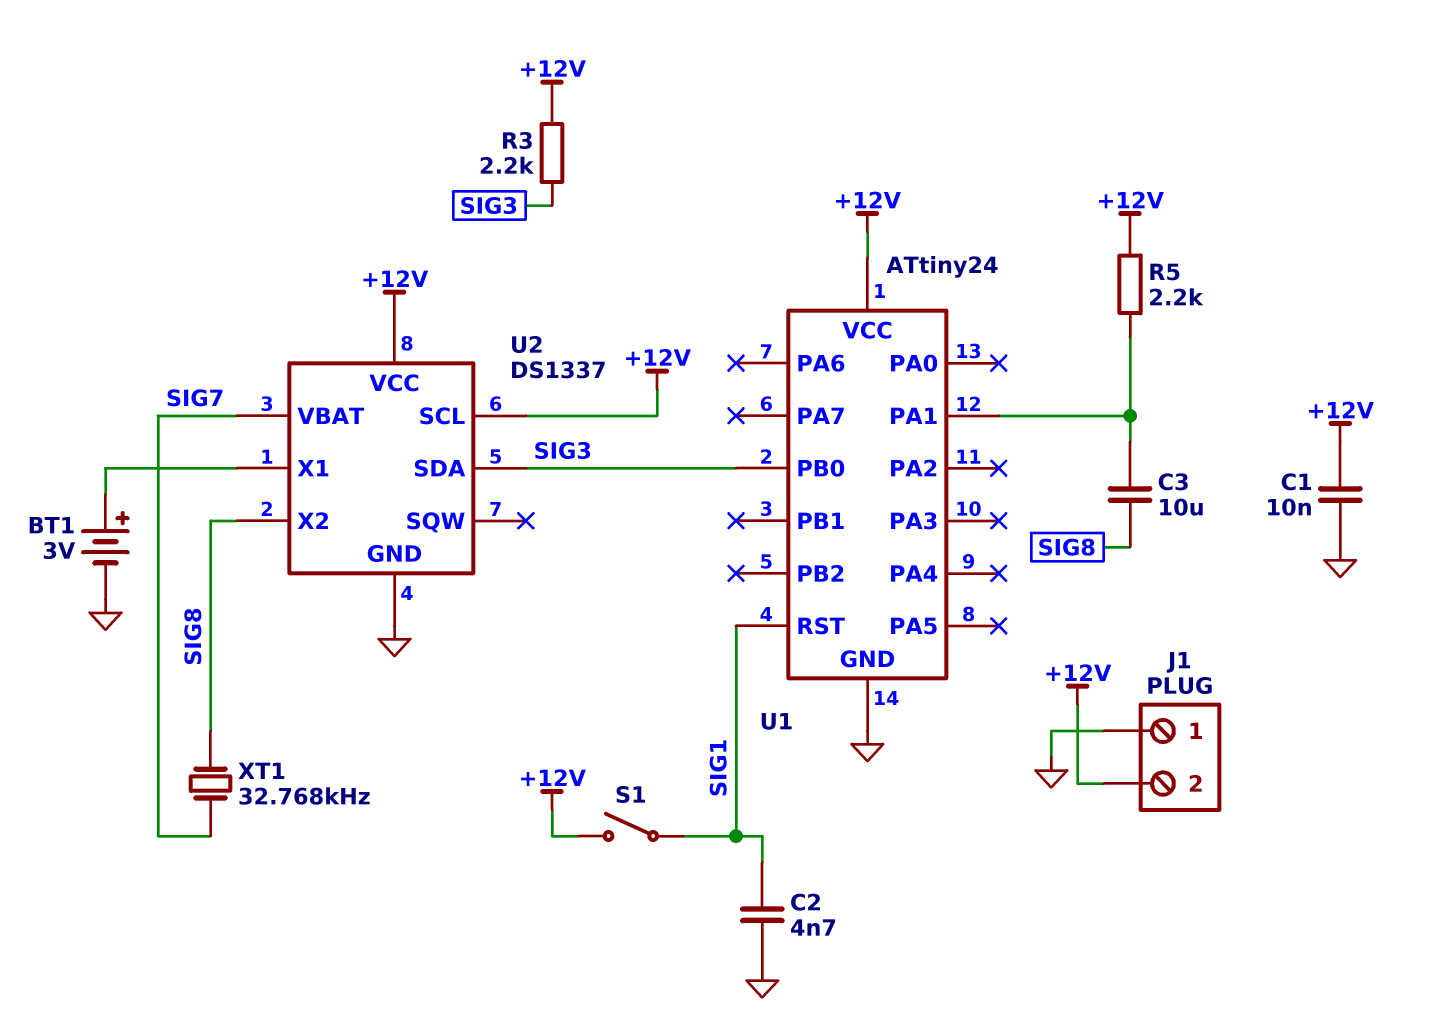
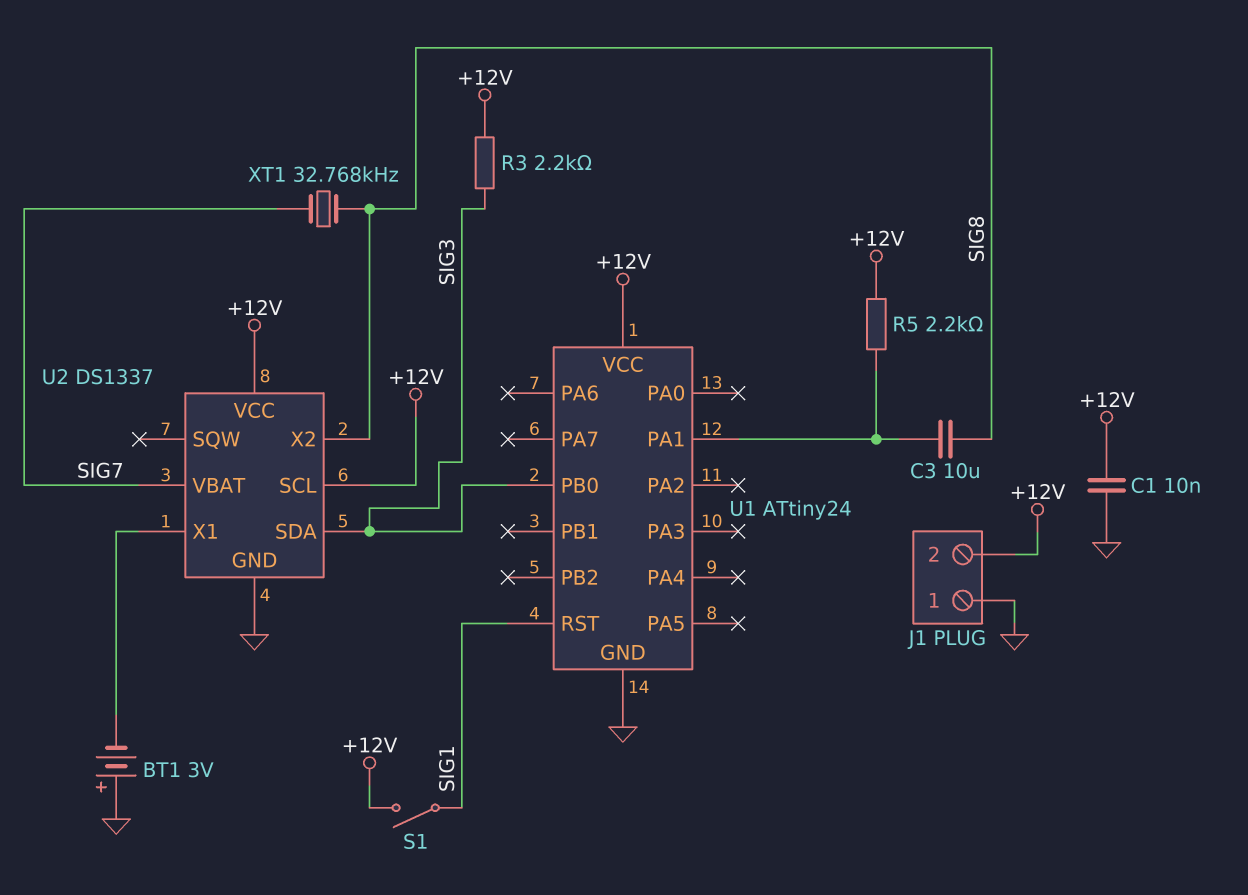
BT1: 3V (plus U2/X1, minus GND) -> 3V (plus GND, minus U2/X1)
C2: 4.7nF (GND, SIG1) -> none

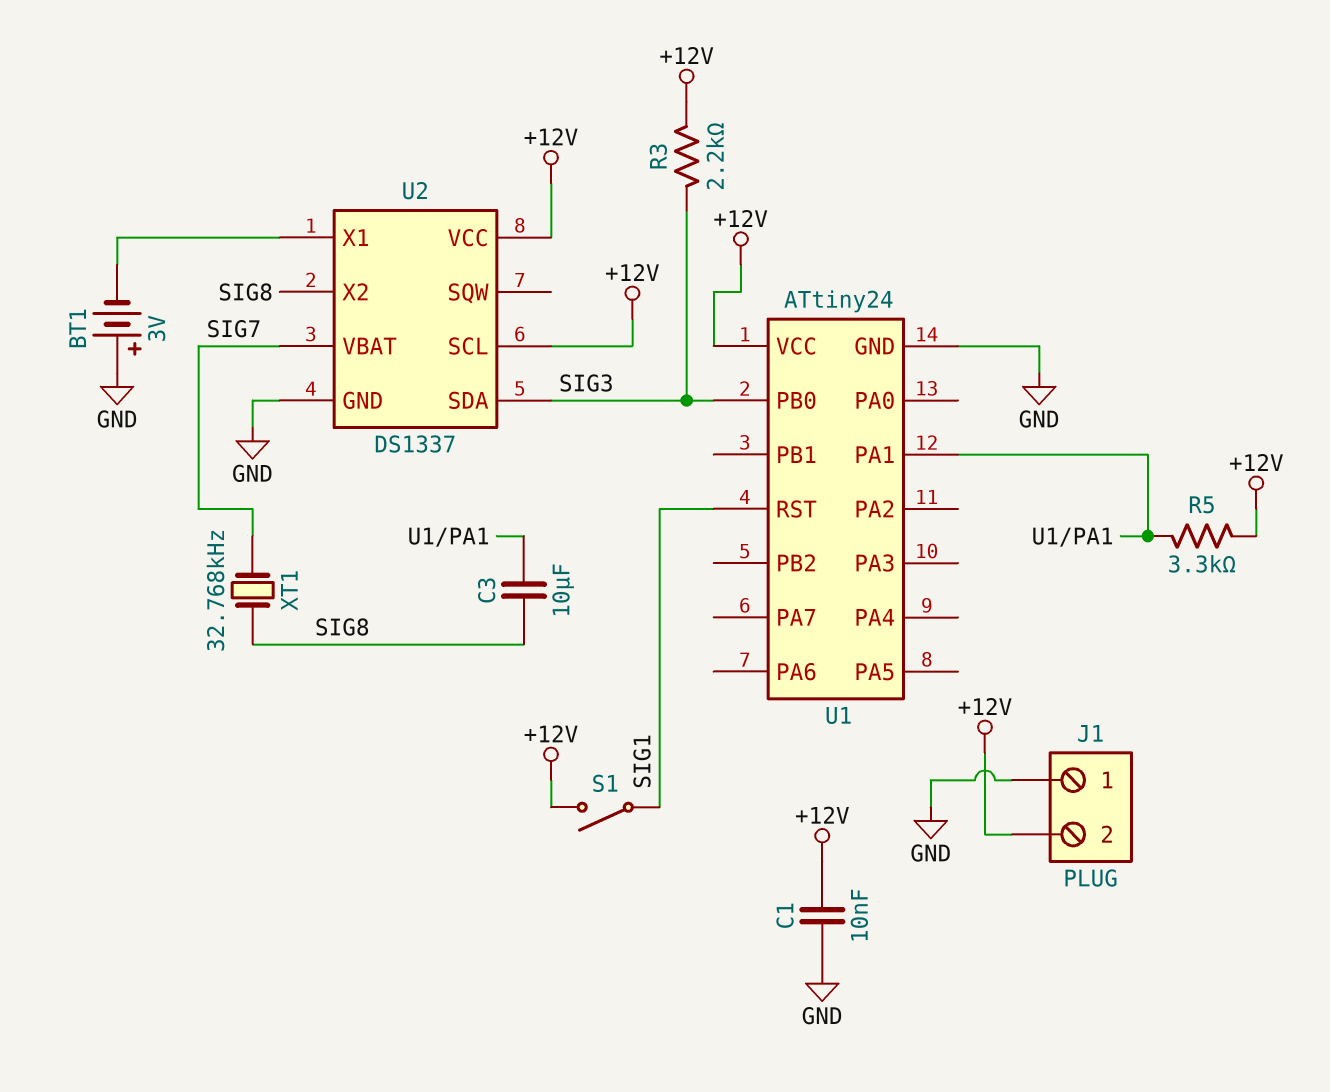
R5: 2.2k (+12V, U1/PA1) -> 3.3k (+12V, U1/PA1)

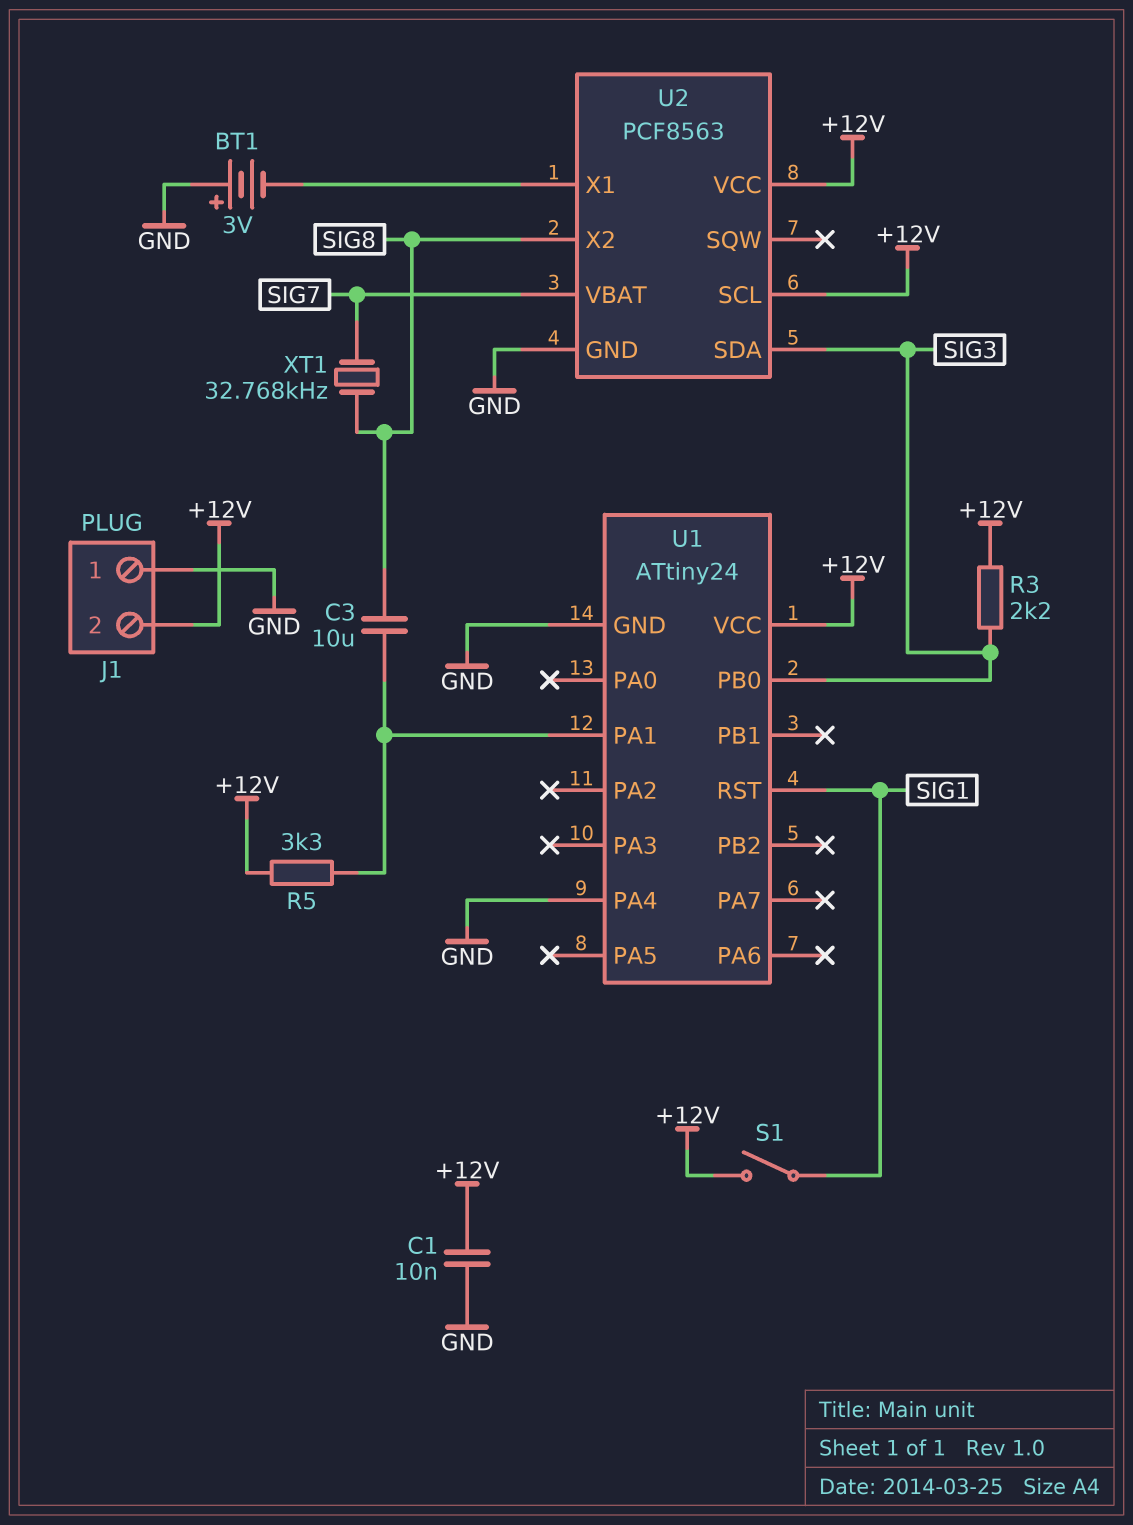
U1 pin PA4: none -> GND
U2: DS1337 -> PCF8563

